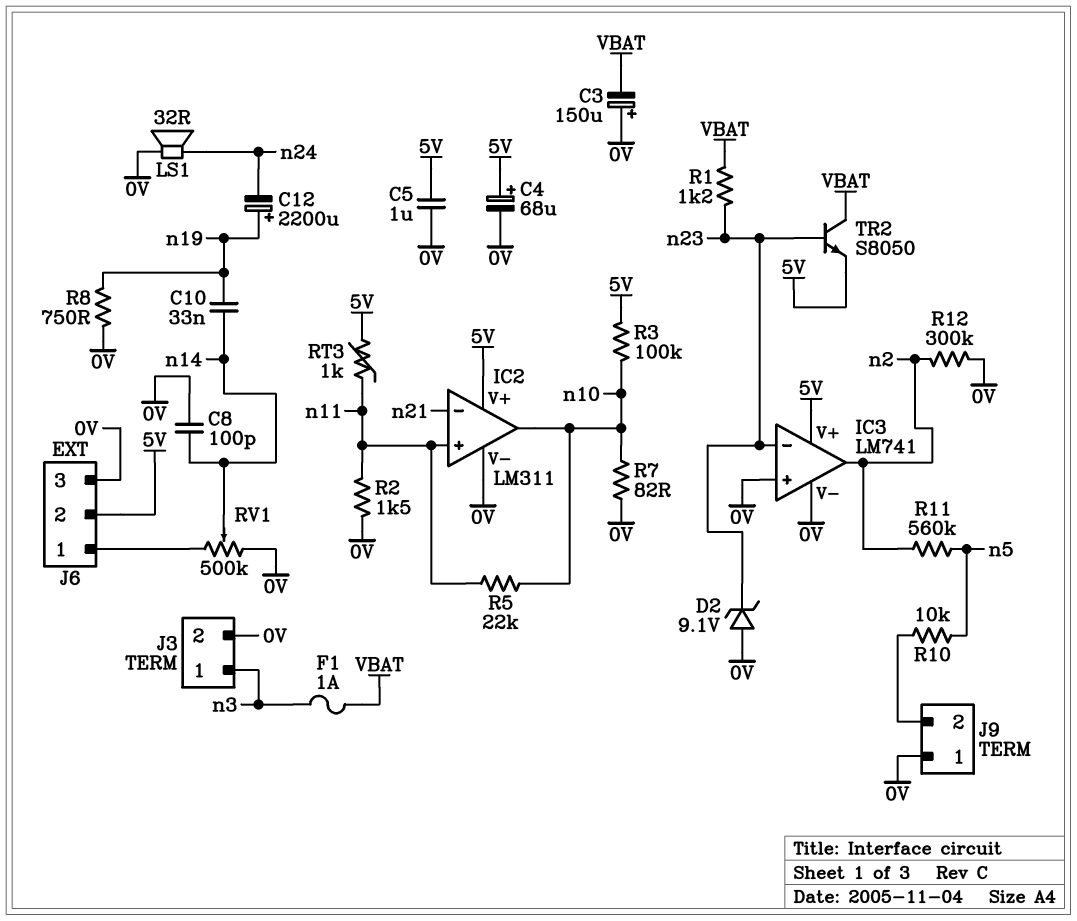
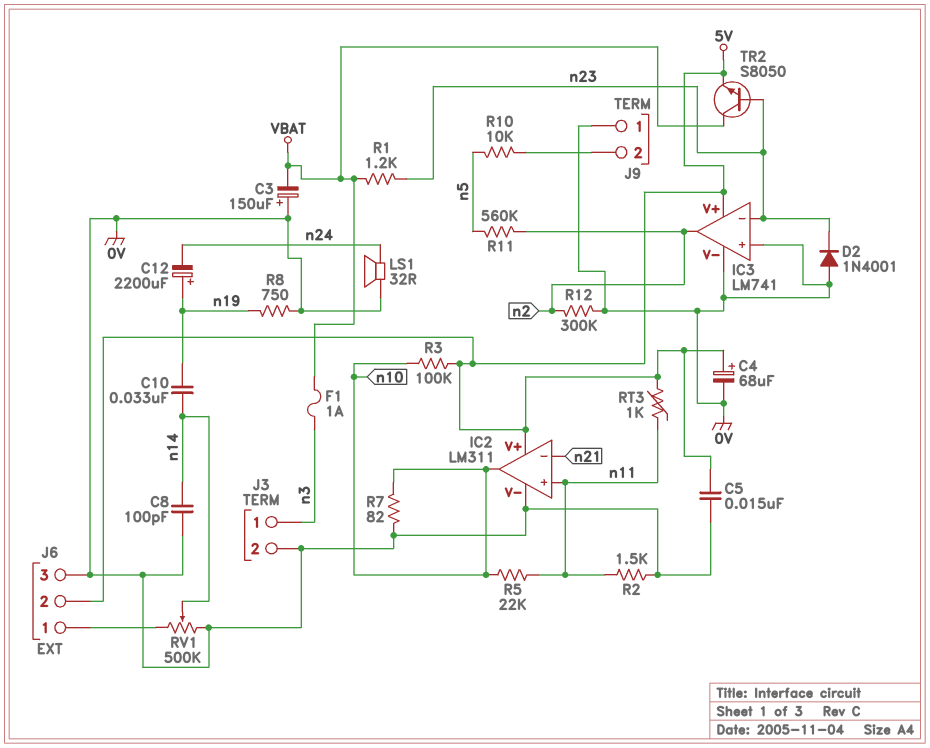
C5: 1uF (0V, 5V) -> 15nF (0V, 5V)
D2: zener 9.1V (A 0V, K n23) -> diode 1N4001 (A 0V, K n23)

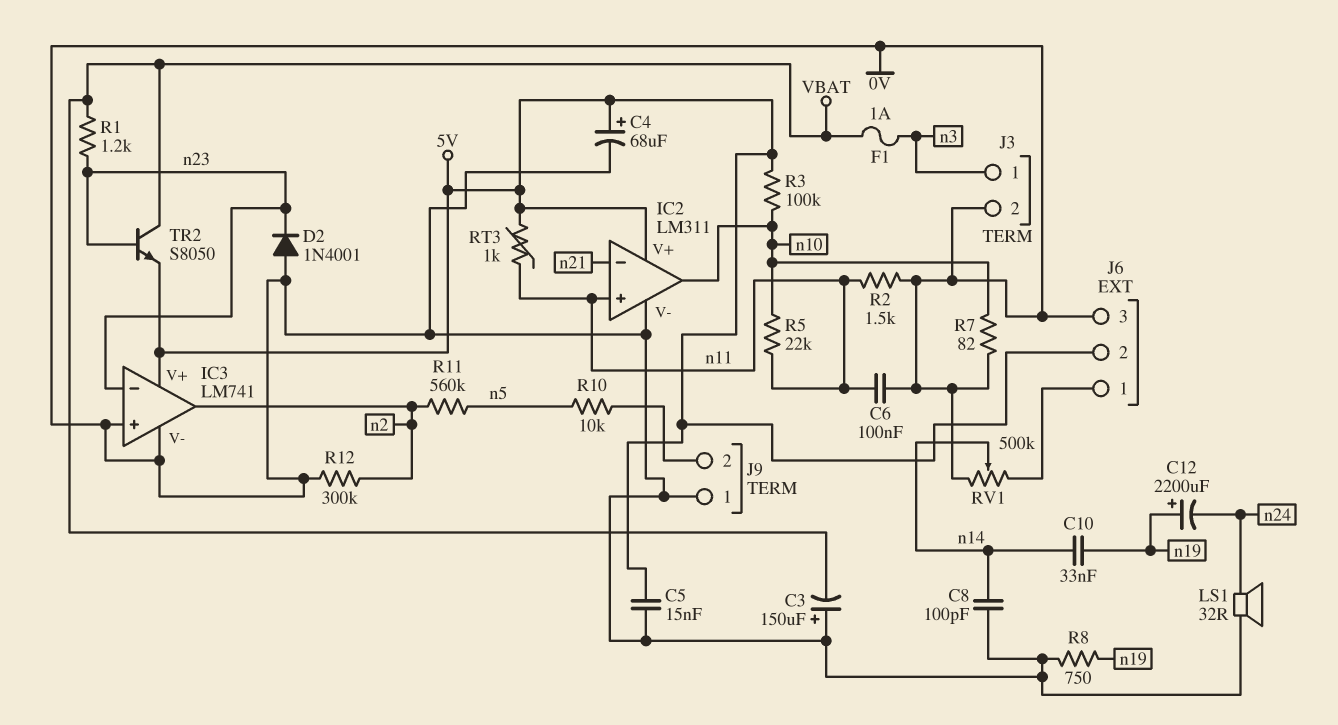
C6: none -> 100nF (0V, n11)

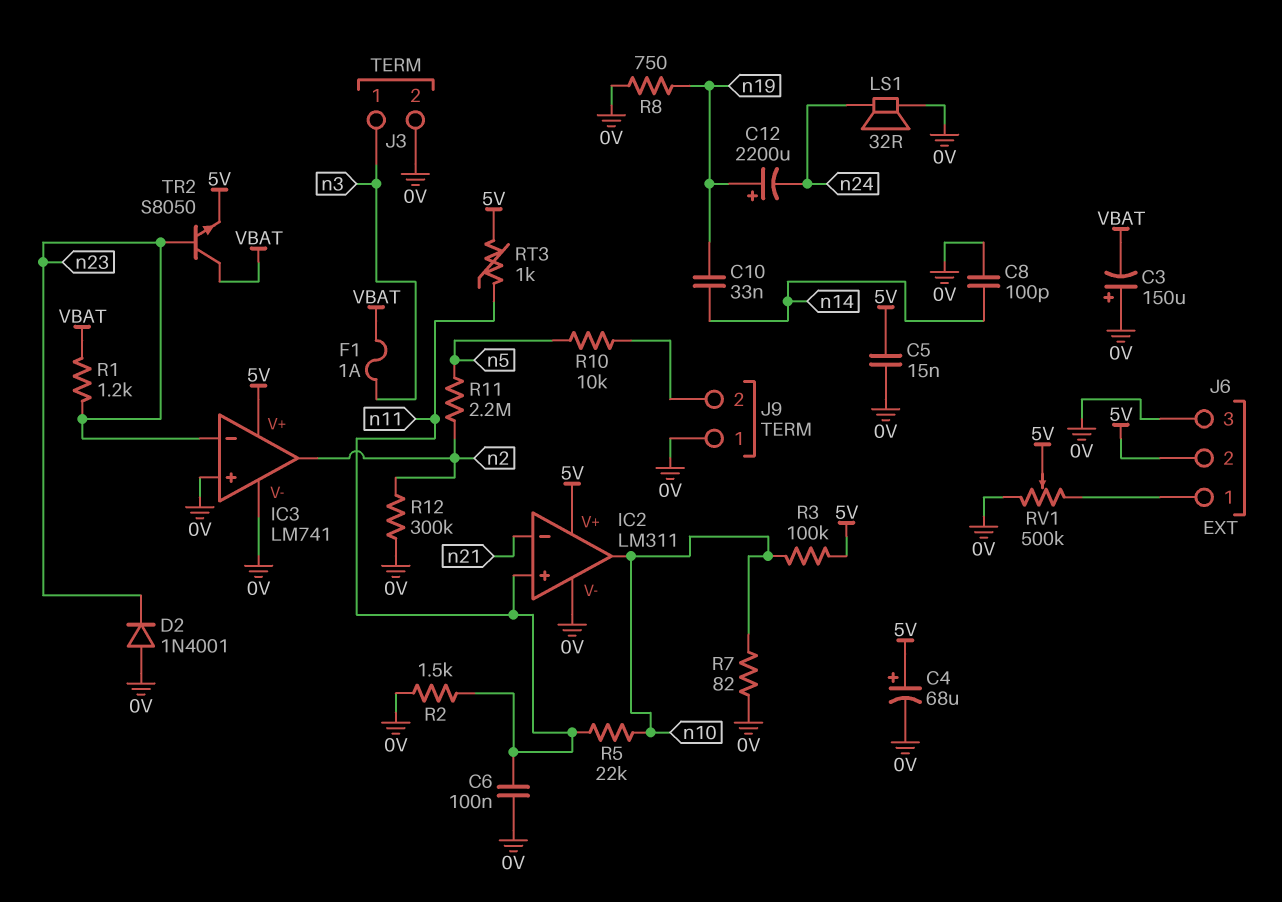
R11: 560k (n2, n5) -> 2.2M (n2, n5)
RV1: 500k (0V, J6/1, wiper n14) -> 500k (0V, J6/1, wiper 5V)

